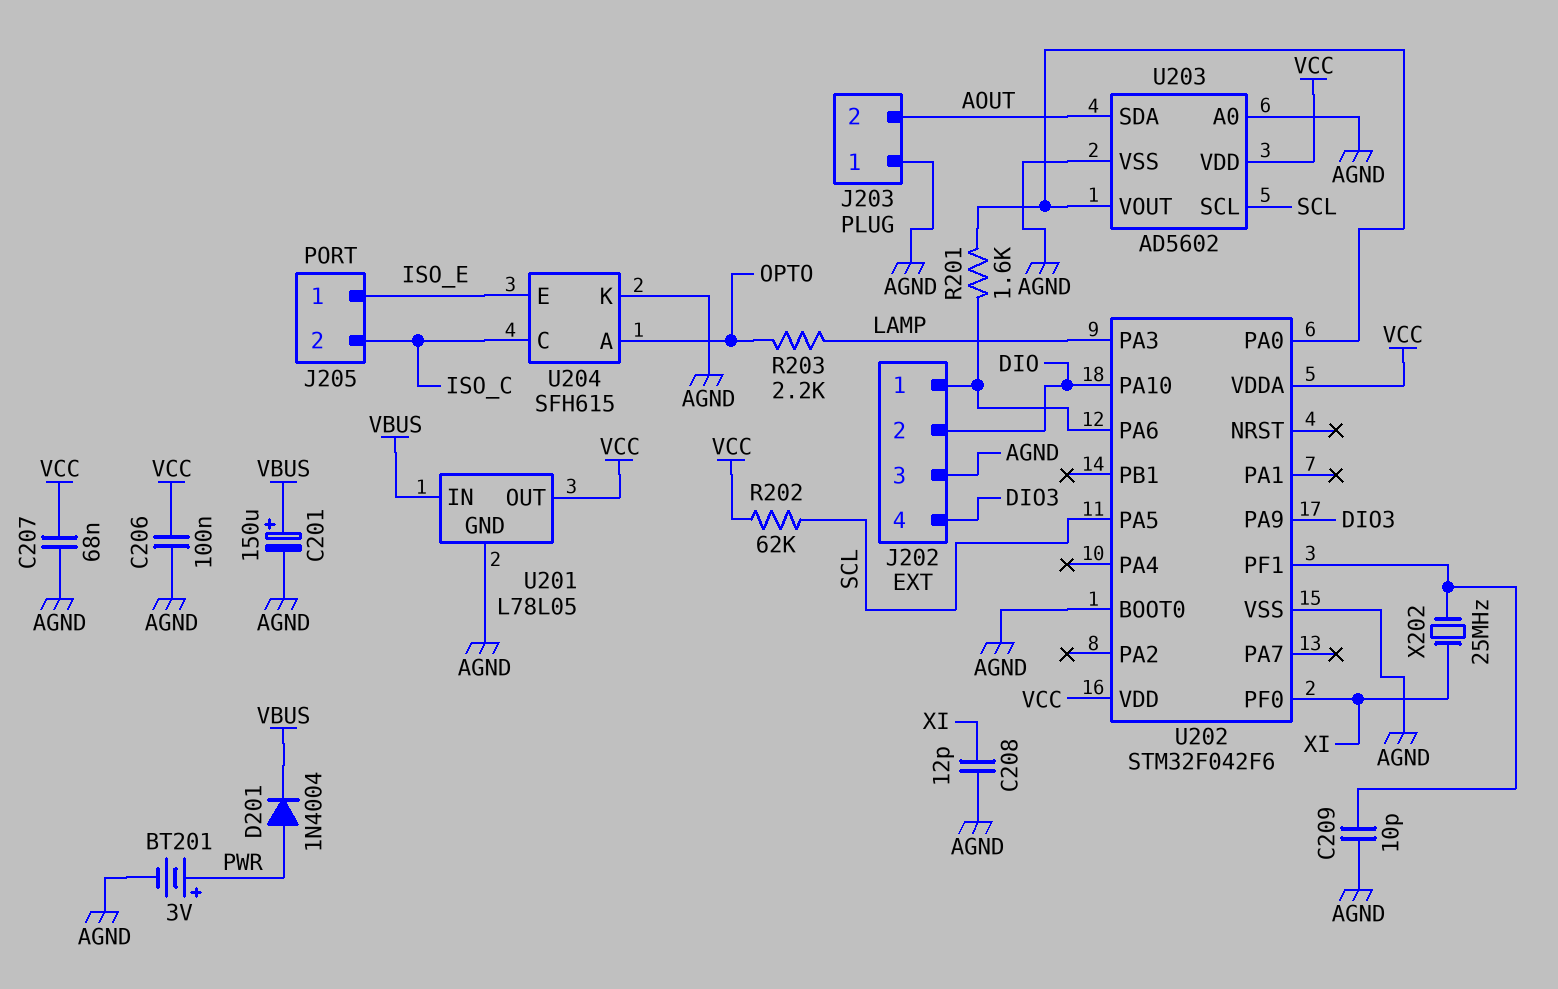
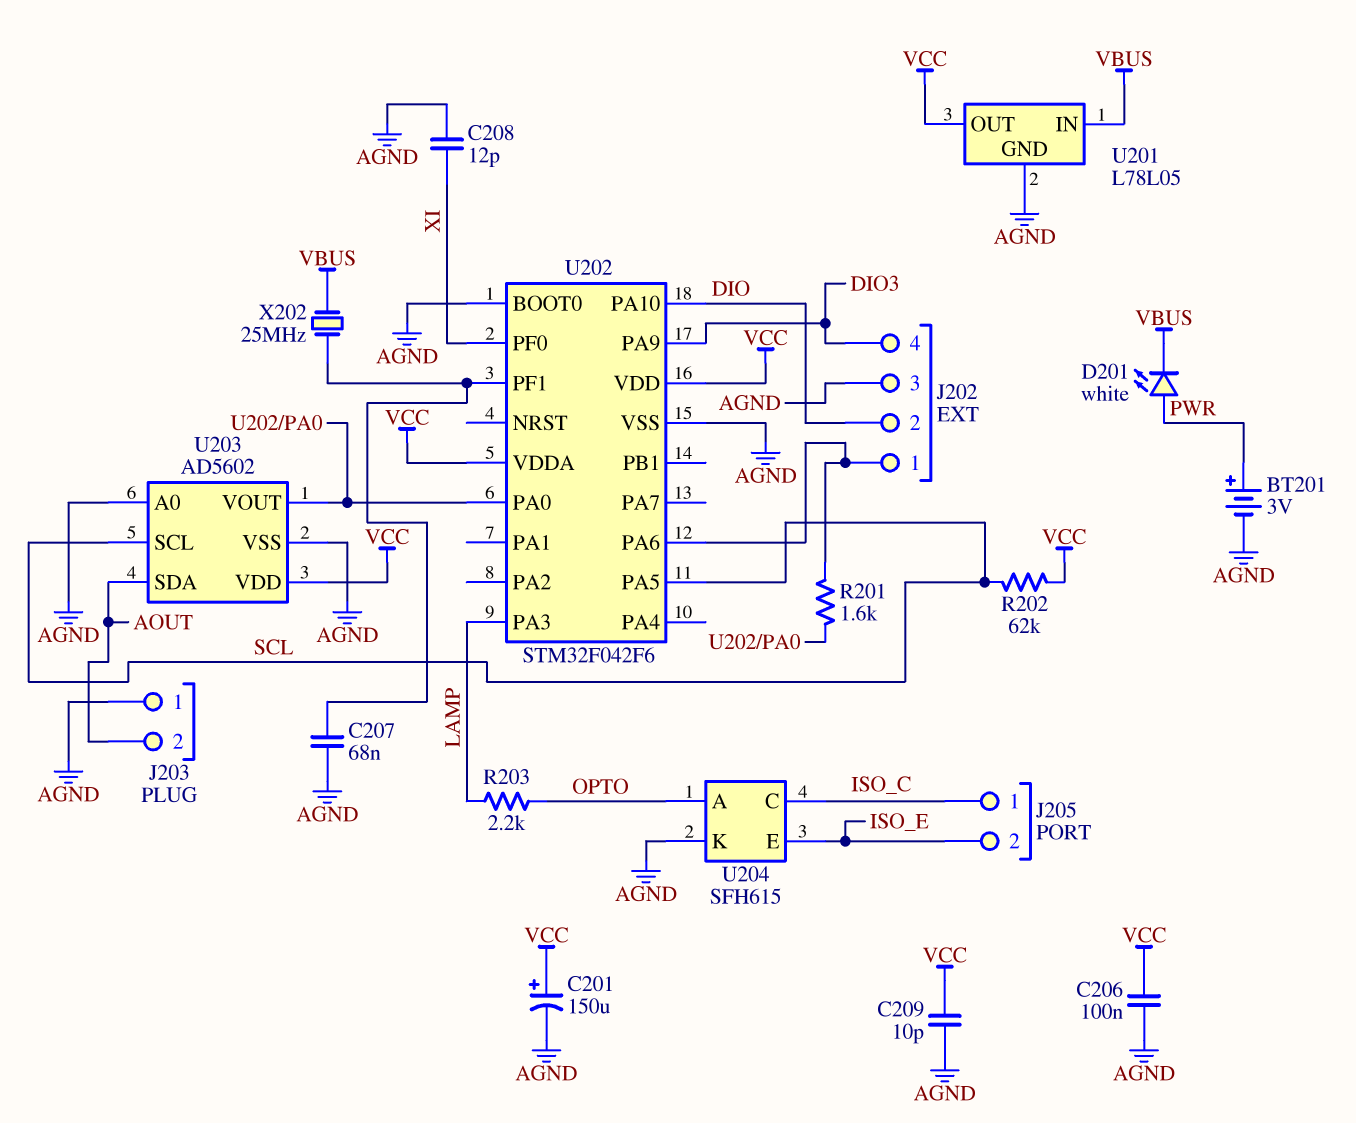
C201: 150uF (plus VBUS, minus AGND) -> 150uF (plus VCC, minus AGND)
C207: 68nF (AGND, VCC) -> 68nF (AGND, U202/PF1)
C209: 10pF (AGND, U202/PF1) -> 10pF (AGND, VCC)
D201: diode 1N4004 (A PWR, K VBUS) -> LED white (A PWR, K VBUS)
J205 pin 1: ISO_E -> ISO_C
J205 pin 2: ISO_C -> ISO_E
X202: 25MHz (U202/PF1, XI) -> 25MHz (U202/PF1, VBUS)

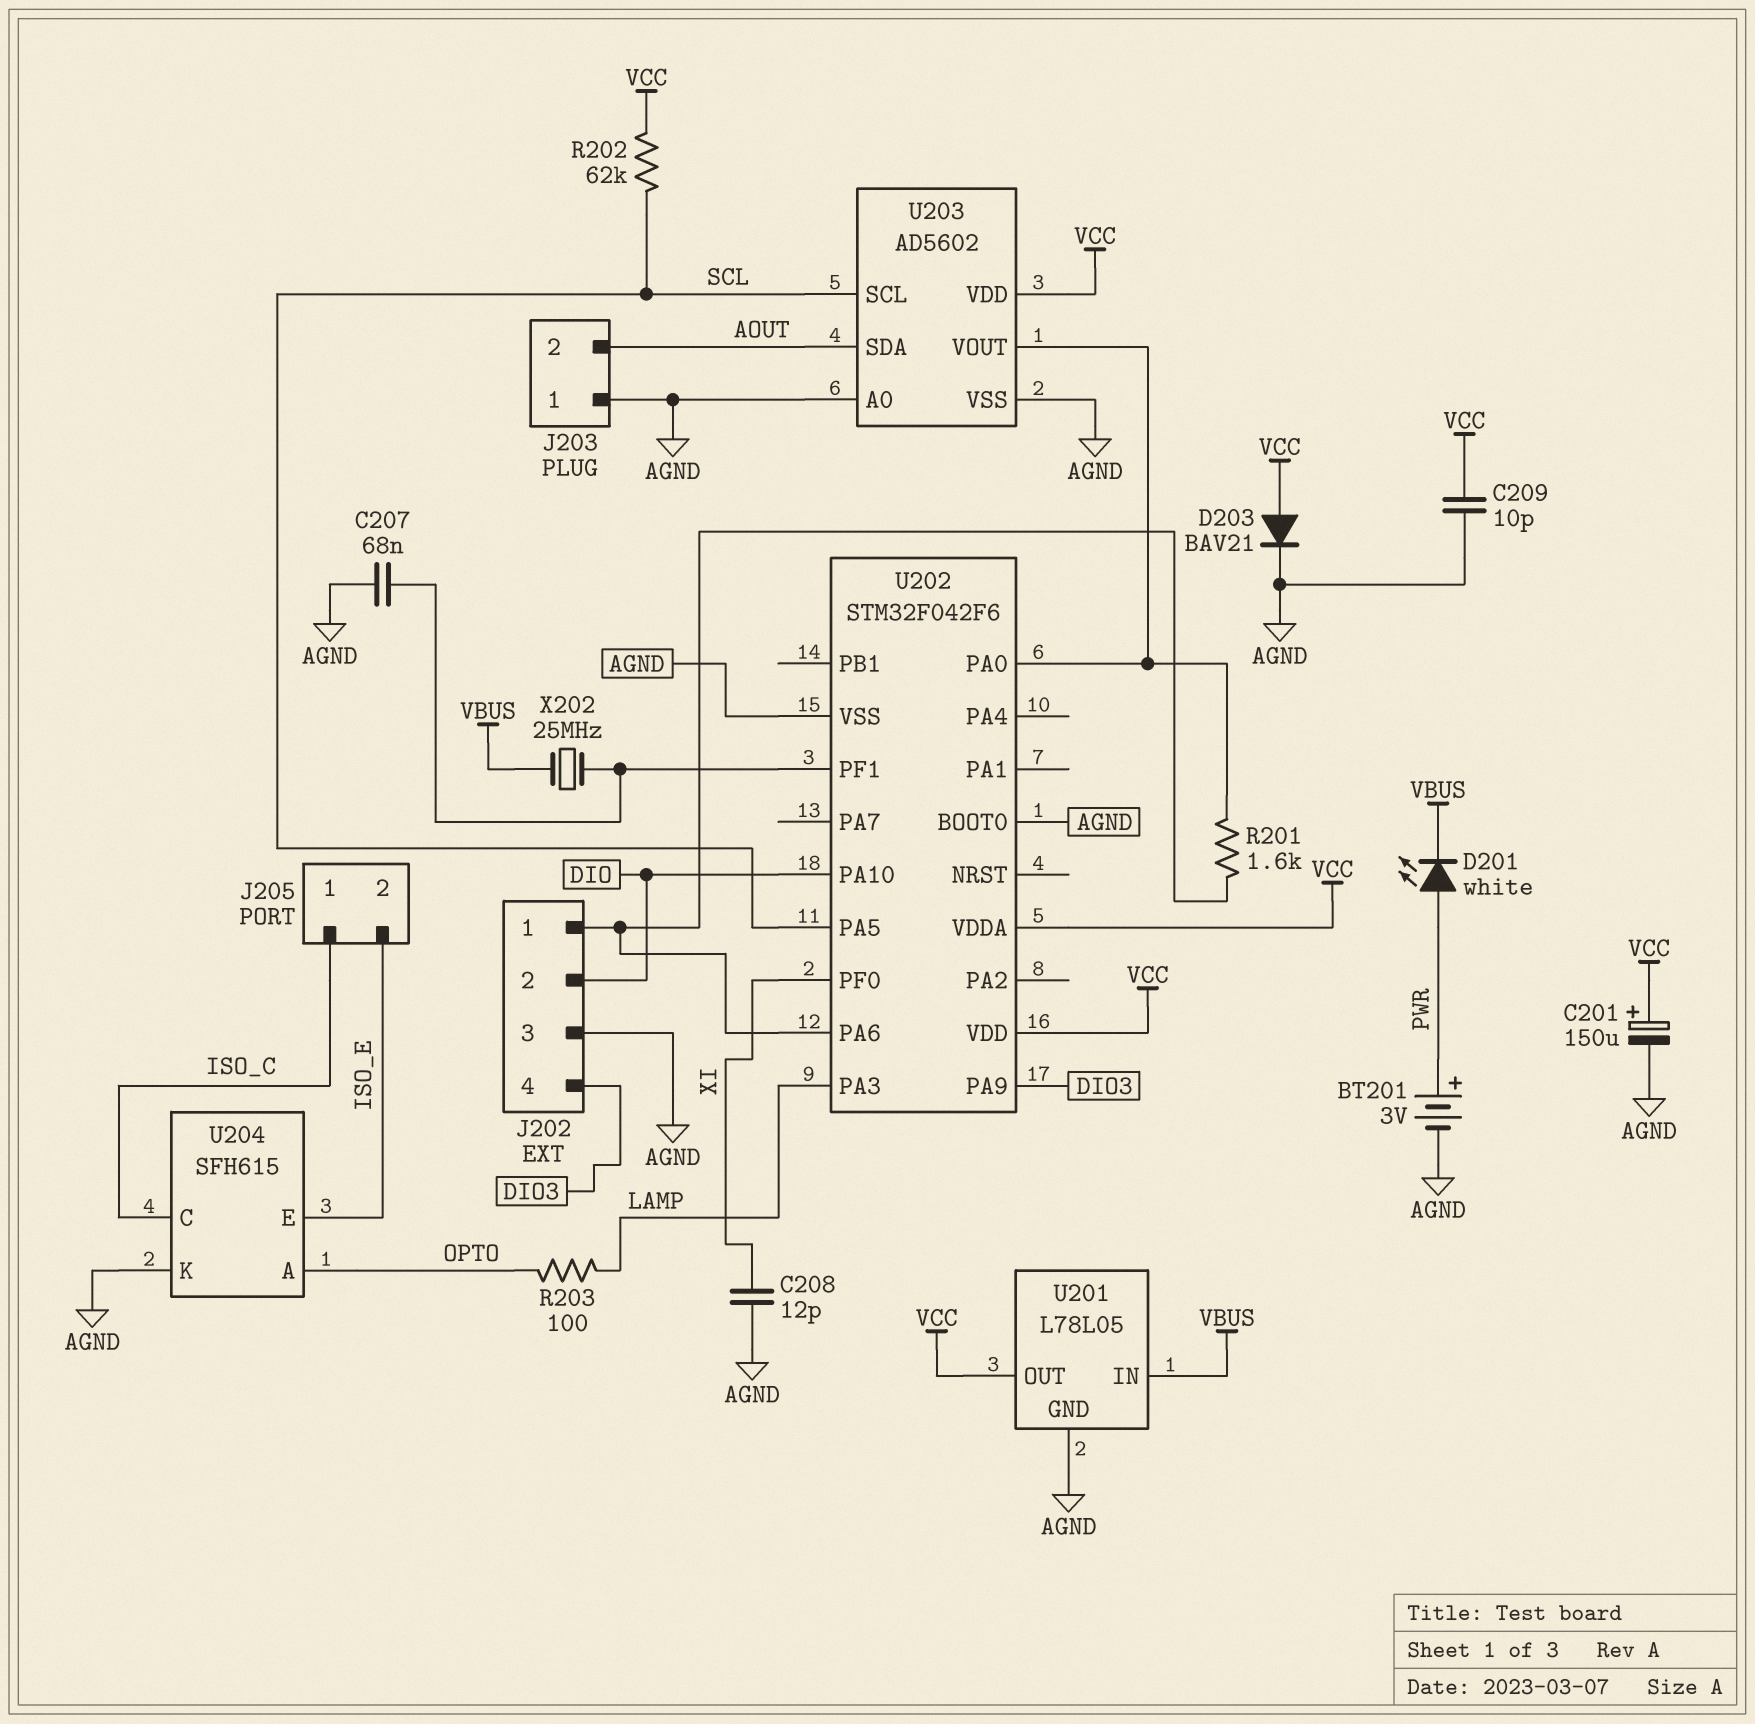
C206: 100nF (AGND, VCC) -> none
D203: none -> diode BAV21 (A VCC, K AGND)
R203: 2.2k (LAMP, OPTO) -> 100 (LAMP, OPTO)

